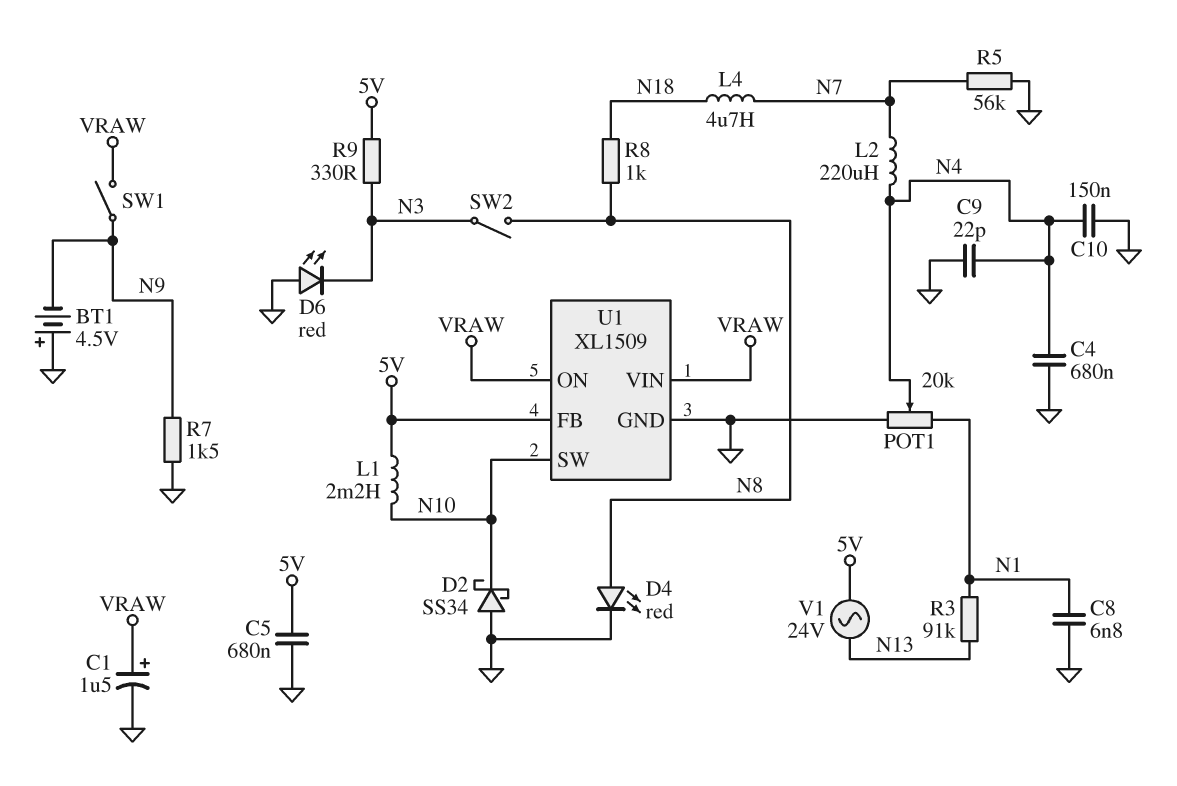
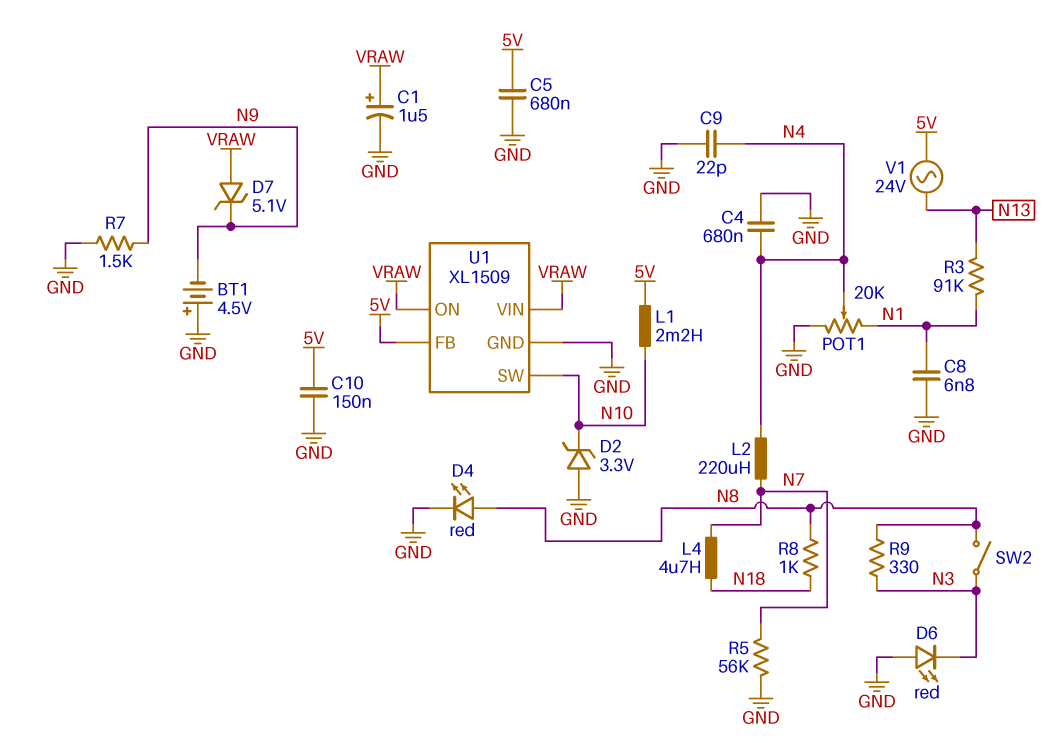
C10: 150nF (GND, N4) -> 150nF (5V, GND)
D2: schottky SS34 (A GND, K N10) -> zener 3.3V (A GND, K N10)
D7: none -> zener 5.1V (A VRAW, K N9)
R9: 330 (5V, N3) -> 330 (N3, N8)
SW1: switch (N9, VRAW) -> none

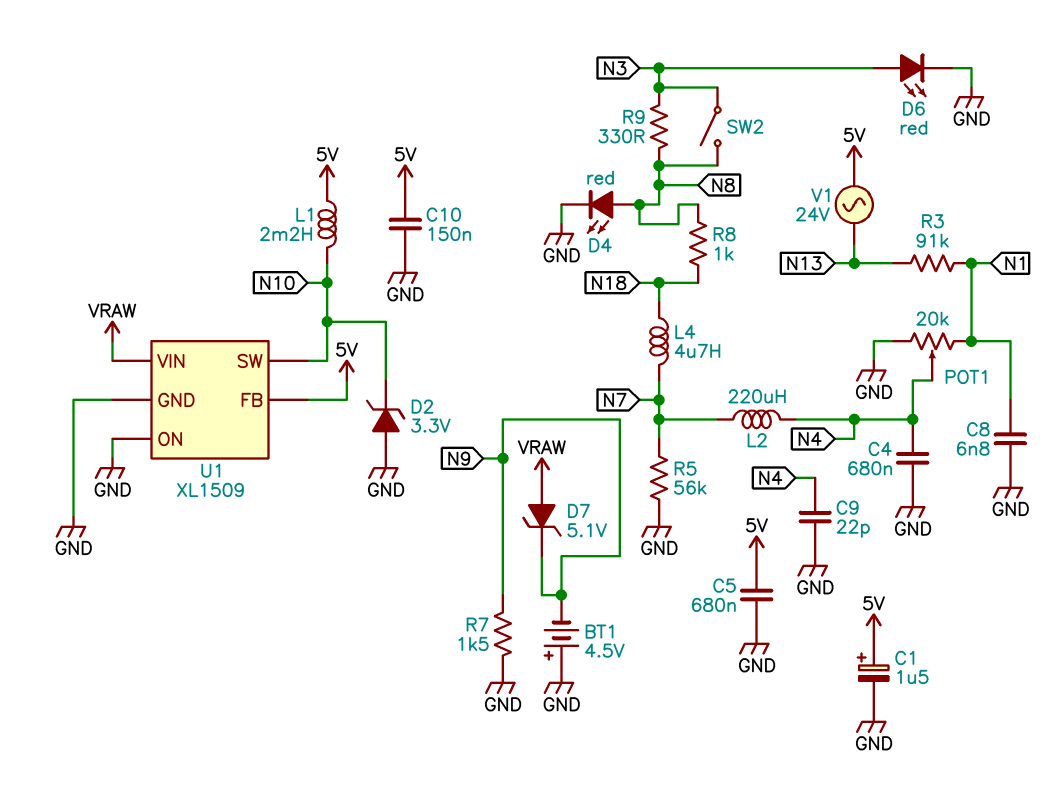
C1: 1.5uF (plus VRAW, minus GND) -> 1.5uF (plus 5V, minus GND)
D6: LED red (A GND, K N3) -> LED red (A N3, K GND)
U1 pin ON: VRAW -> GND

